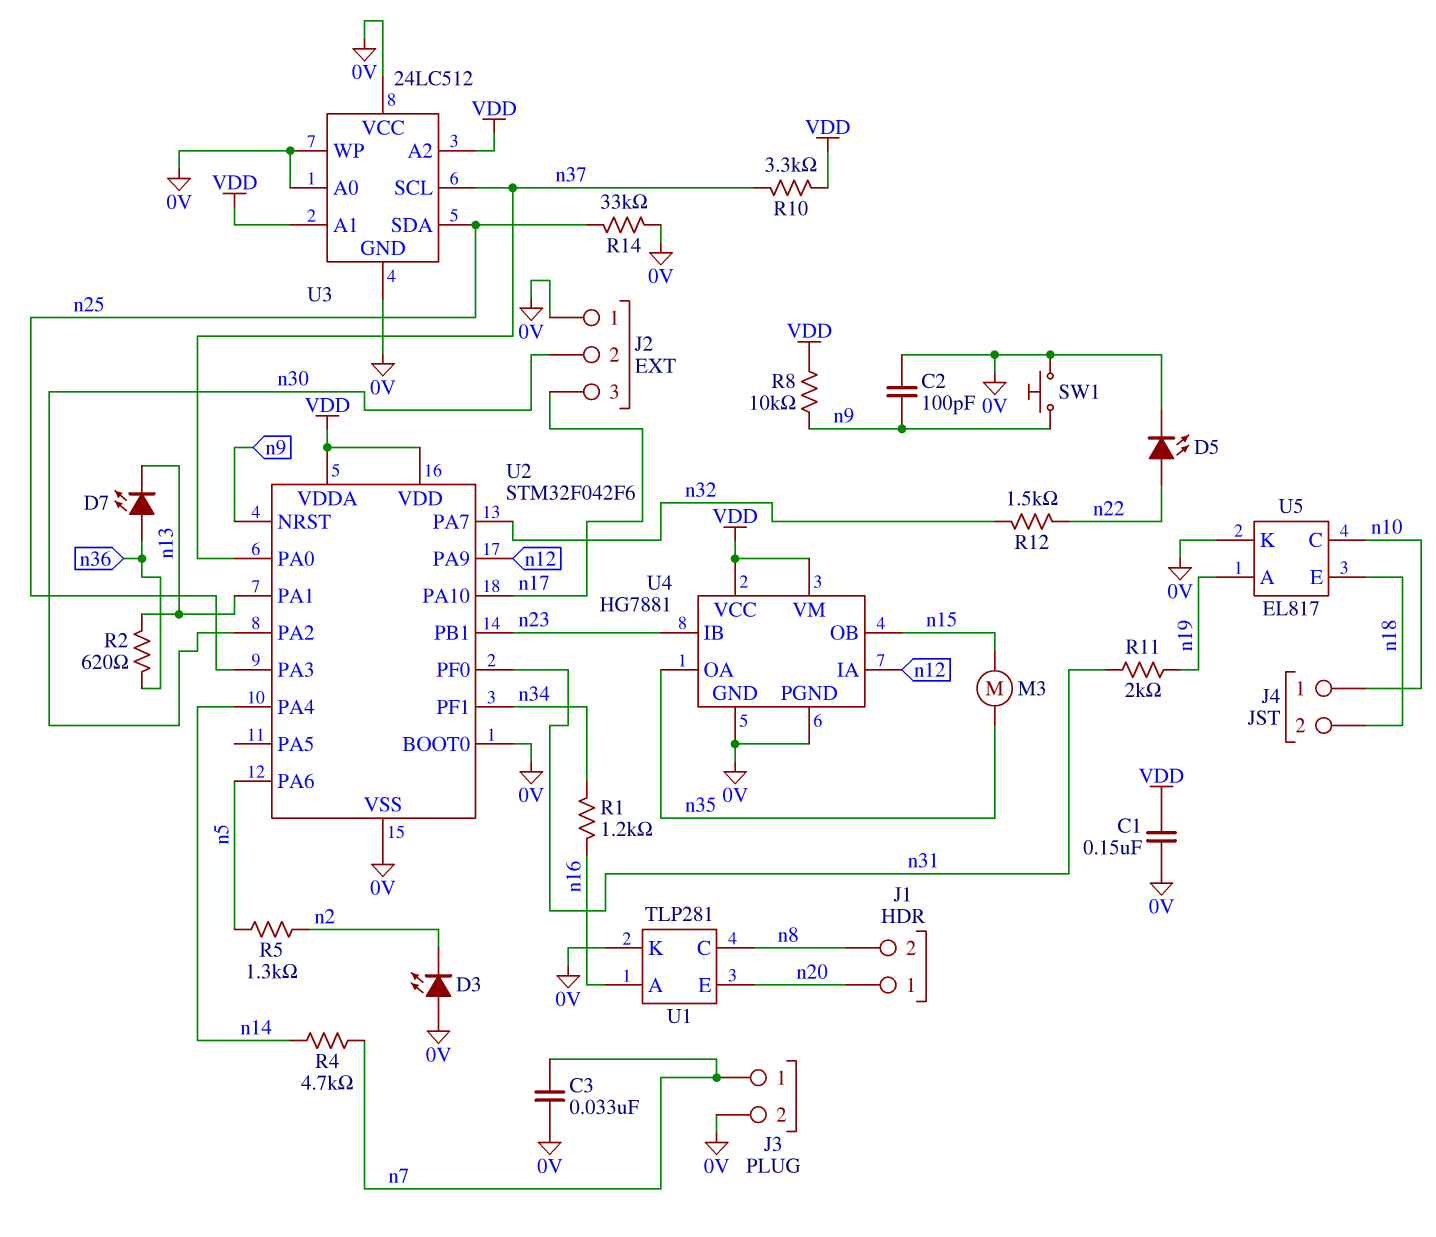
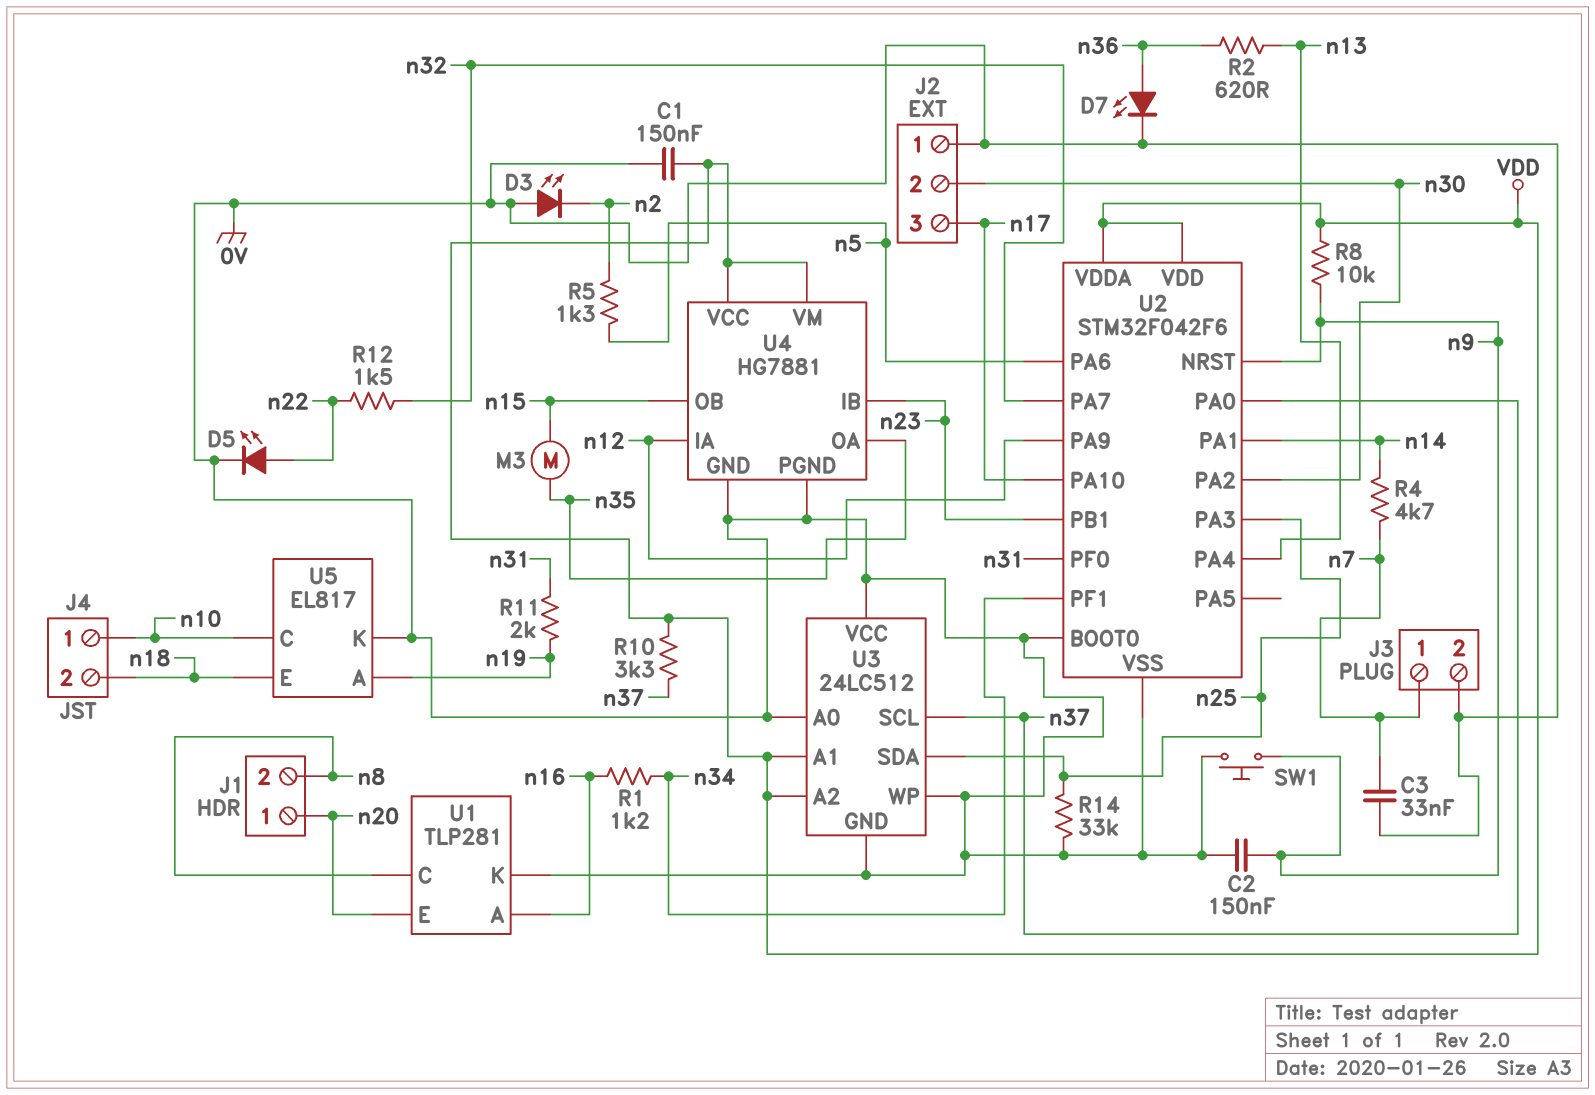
C2: 100pF (0V, n9) -> 150nF (0V, n9)
D7: LED (A n36, K n13) -> LED (A n36, K 0V)
U2 pin PA1: n13 -> n14
U2 pin PA4: n14 -> n13

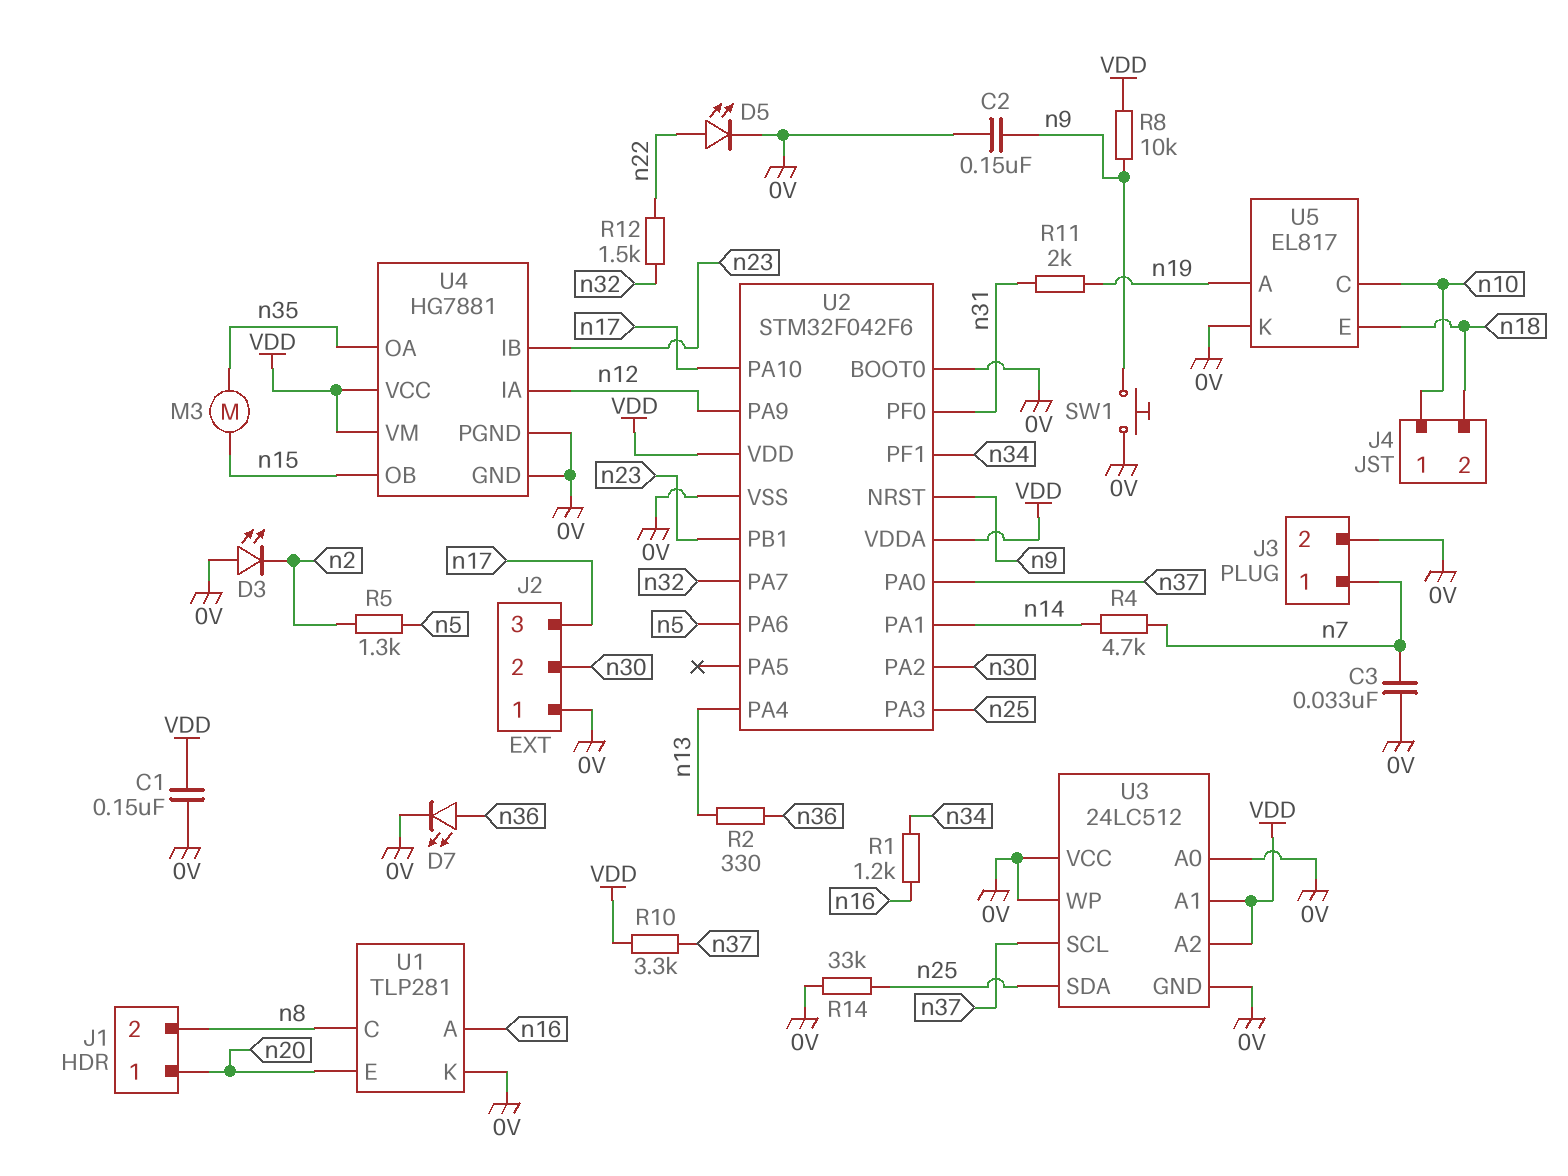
R2: 620 (n13, n36) -> 330 (n13, n36)

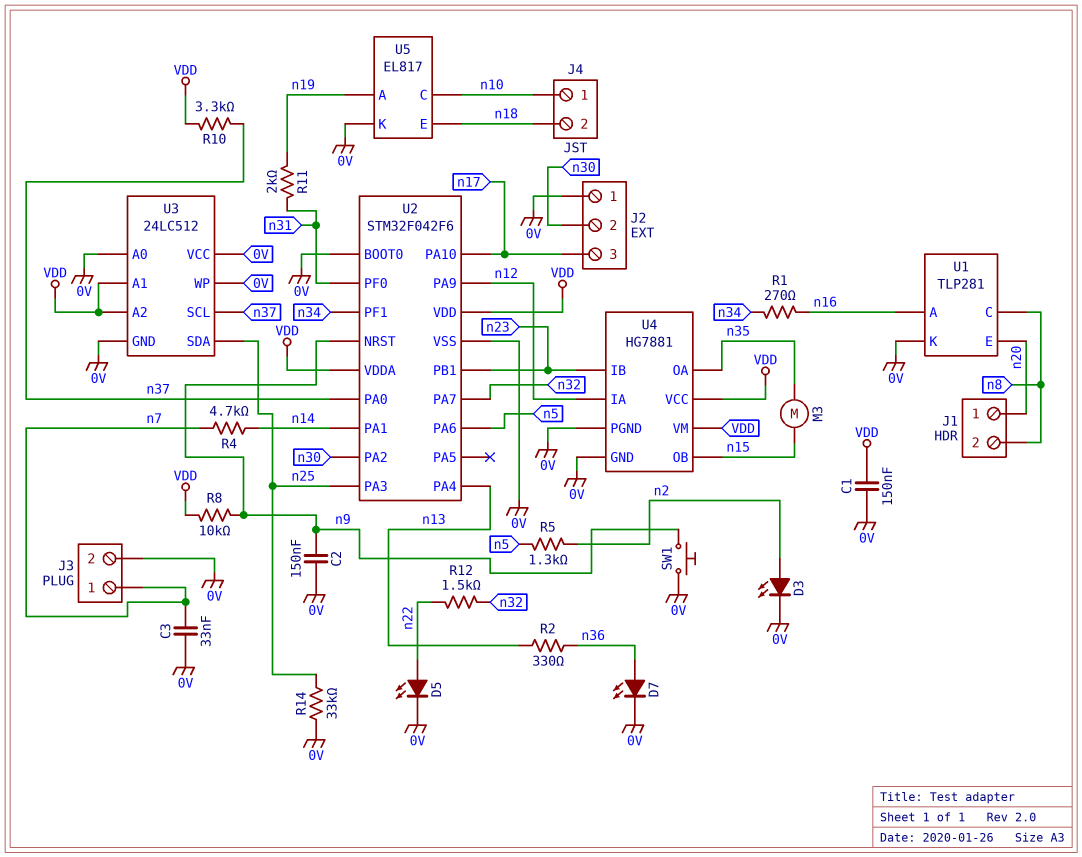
D3: LED (A 0V, K n2) -> LED (A n2, K 0V)
R1: 1.2k (n16, n34) -> 270 (n16, n34)

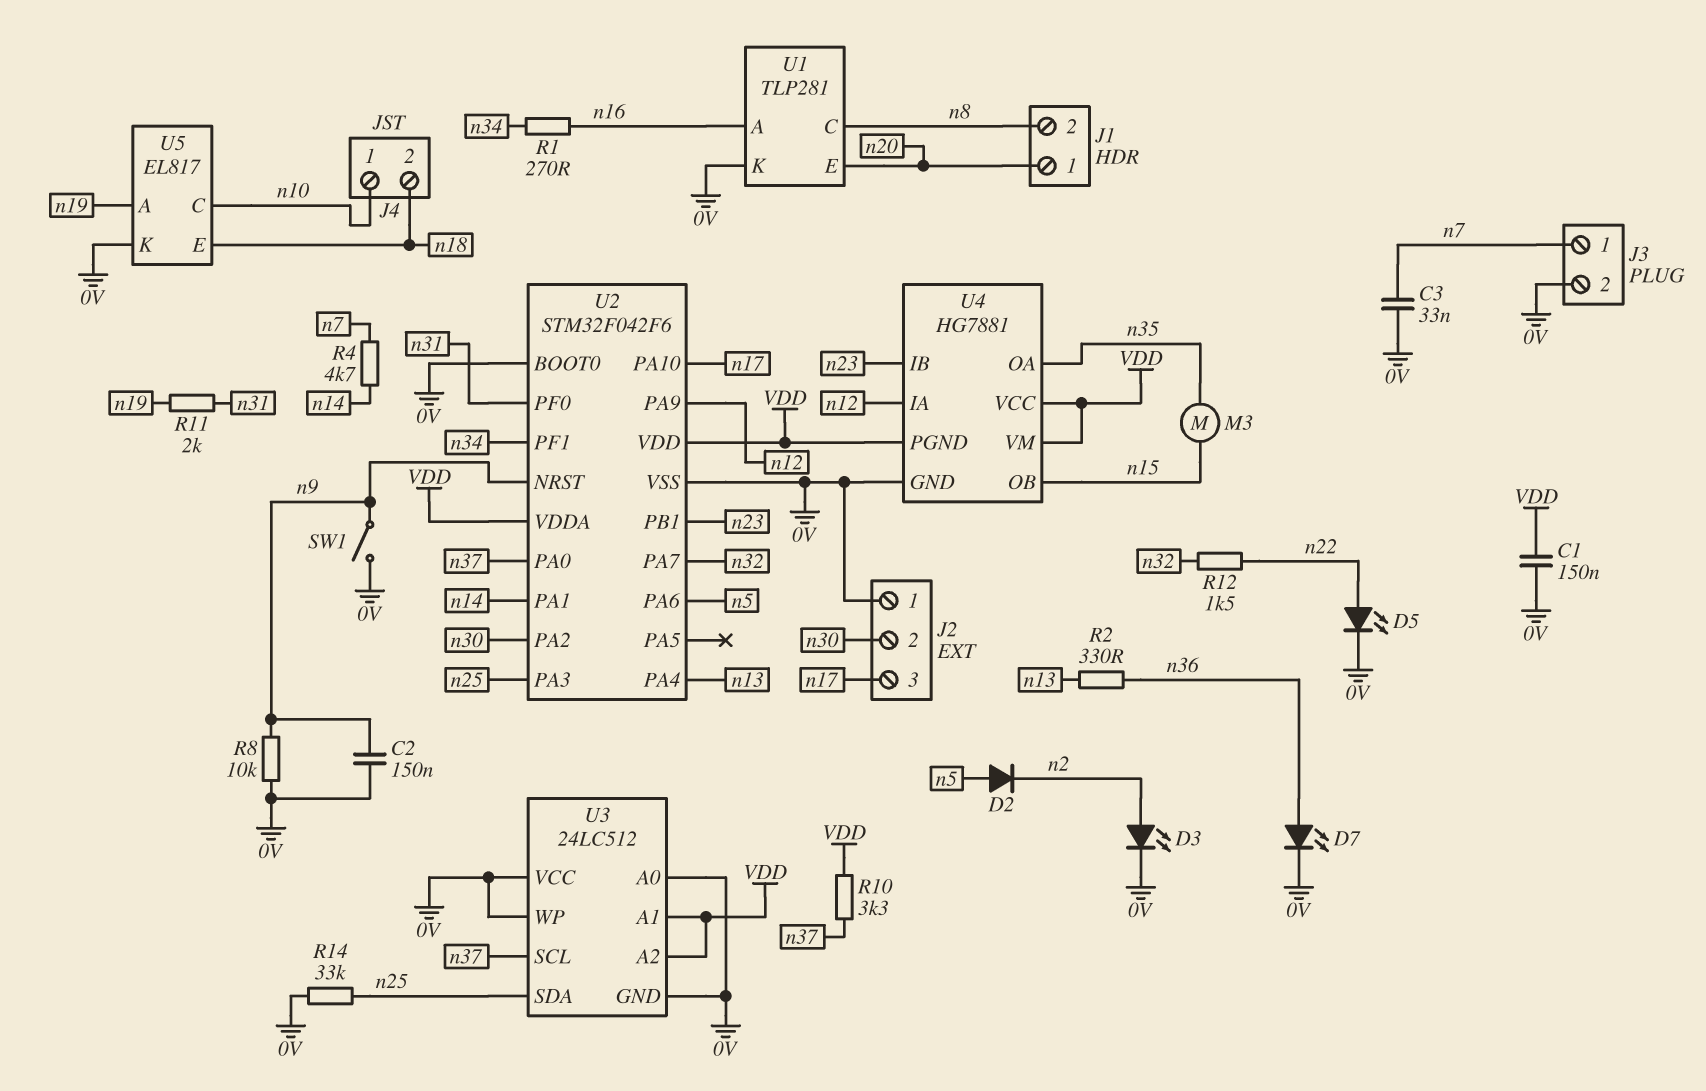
D2: none -> diode (A n5, K n2)
R5: 1.3k (n2, n5) -> none
R8: 10k (VDD, n9) -> 10k (0V, n9)
SW1: button (0V, n9) -> switch (0V, n9)
U4 pin PGND: 0V -> VDD

